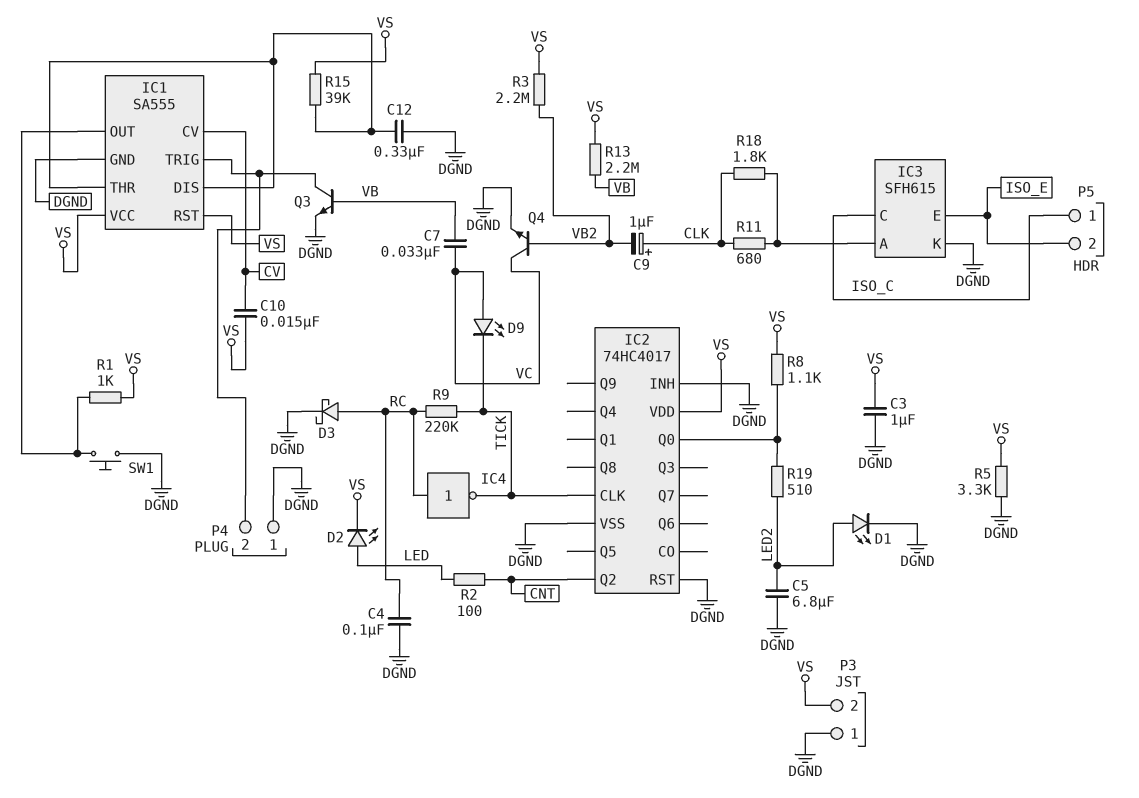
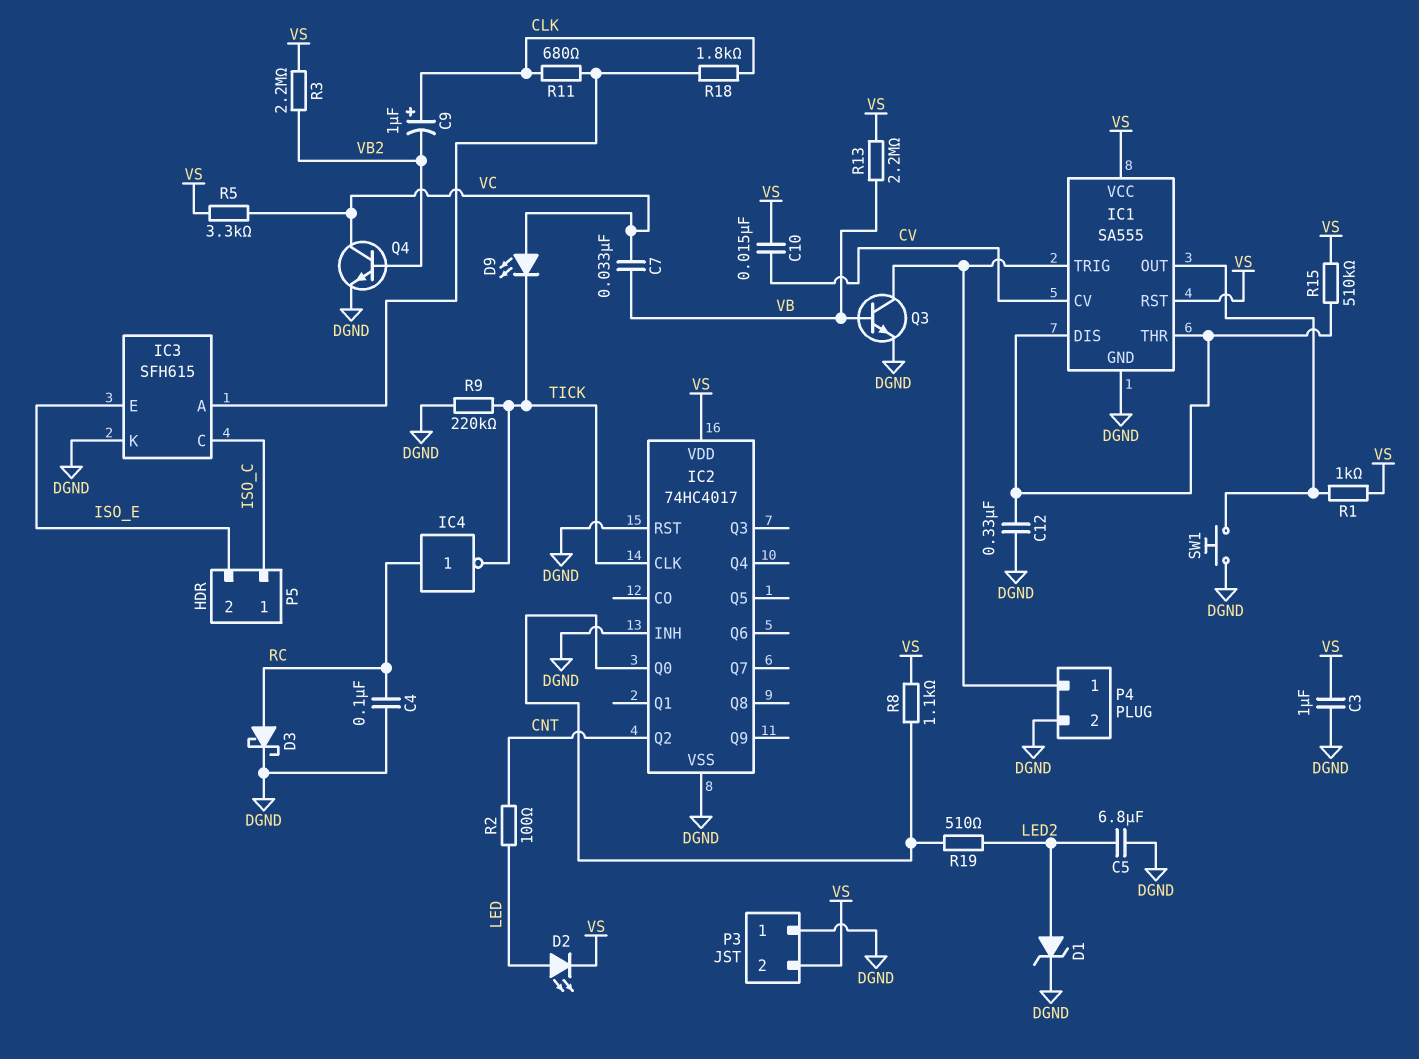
D1: LED (A LED2, K DGND) -> zener (A LED2, K DGND)
P4 pin 1: DGND -> IC1/TRIG
P4 pin 2: IC1/TRIG -> DGND
R5: 3.3k (DGND, VS) -> 3.3k (VC, VS)
R9: 220k (RC, TICK) -> 220k (DGND, TICK)
R15: 39k (IC1/DIS, VS) -> 510k (IC1/DIS, VS)

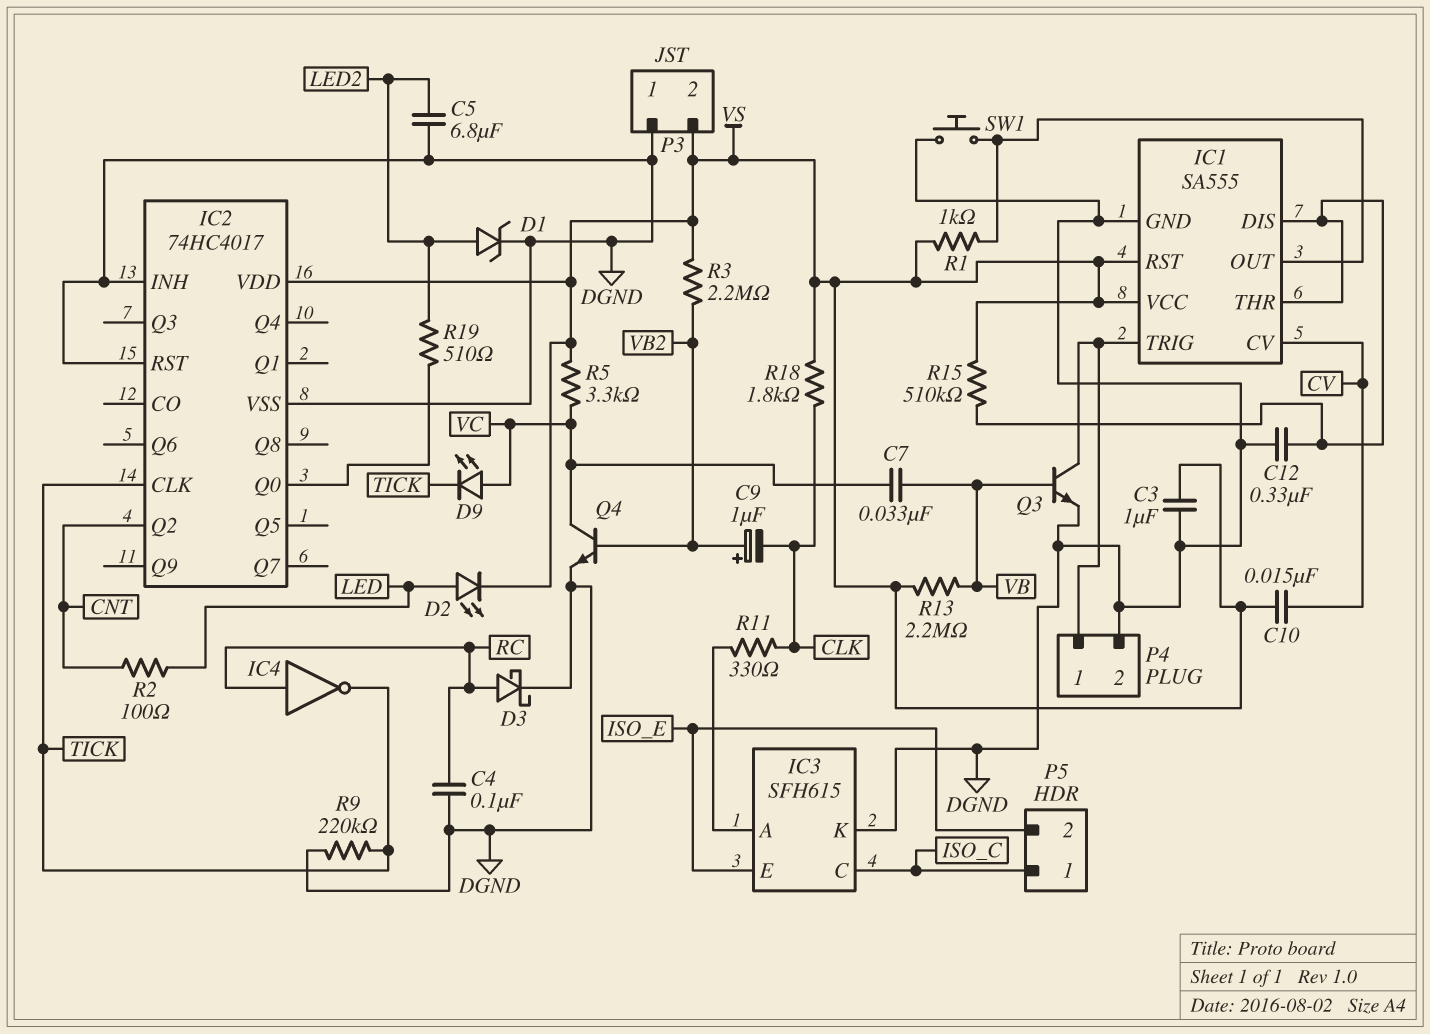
C9: 1uF (plus CLK, minus VB2) -> 1uF (plus VB2, minus CLK)
R8: 1.1k (IC2/Q0, VS) -> none
R11: 680 (CLK, IC3/A) -> 330 (CLK, IC3/A)
R18: 1.8k (CLK, IC3/A) -> 1.8k (CLK, VS)

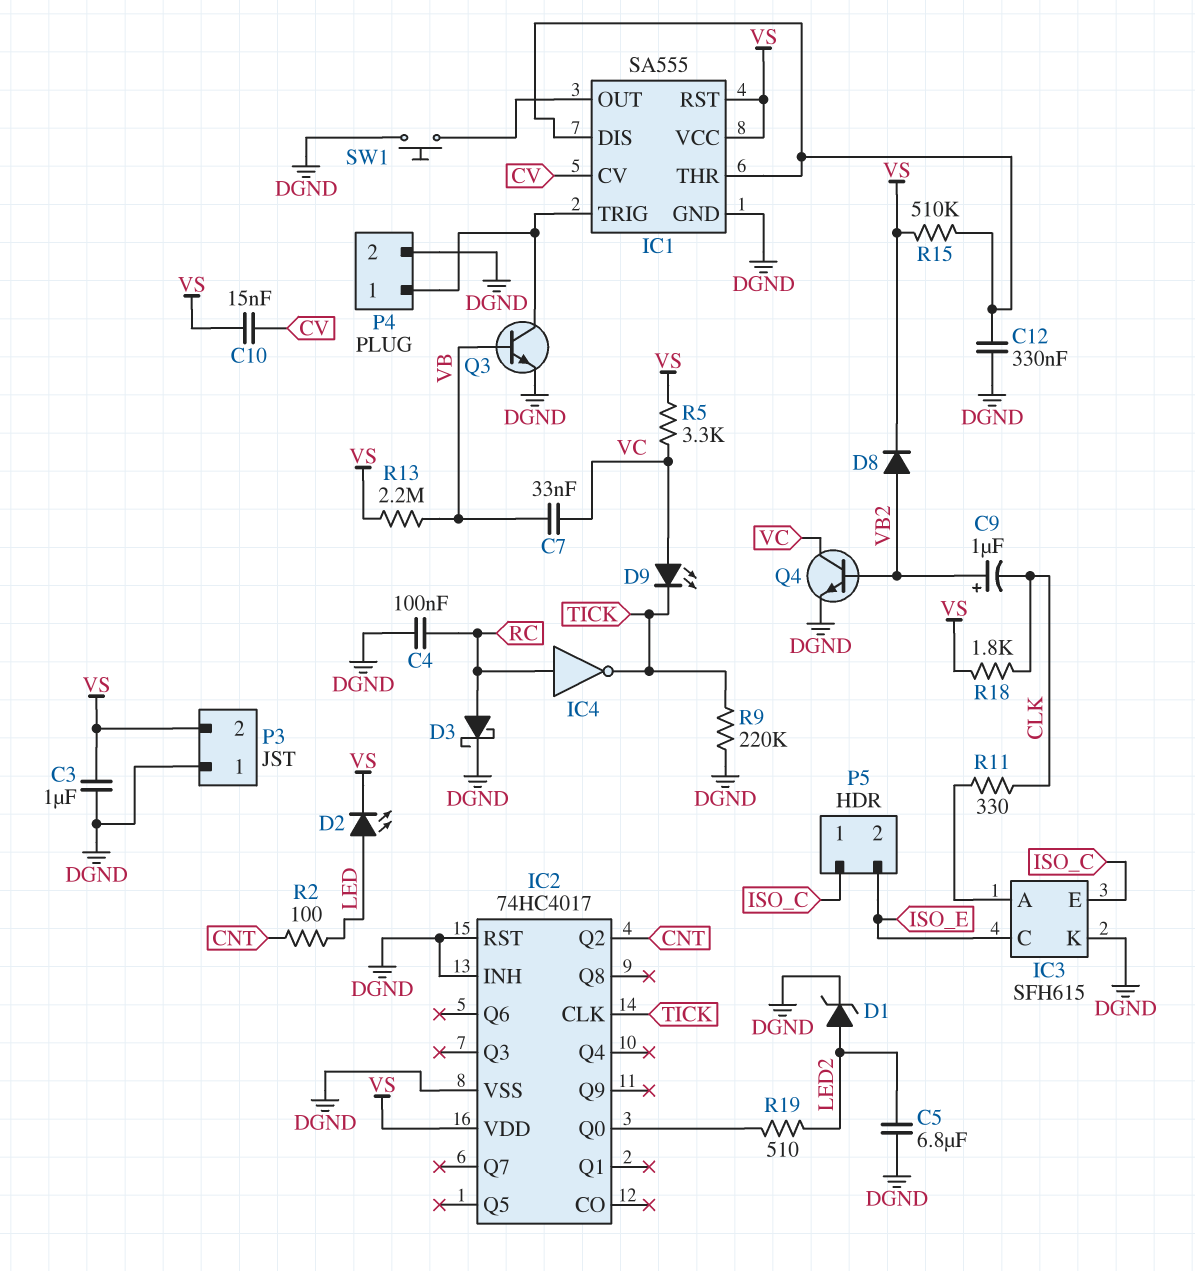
D8: none -> diode (A VB2, K VS)
IC3 pin C: ISO_C -> ISO_E
IC3 pin E: ISO_E -> ISO_C
R1: 1k (IC1/OUT, VS) -> none
R3: 2.2M (VB2, VS) -> none

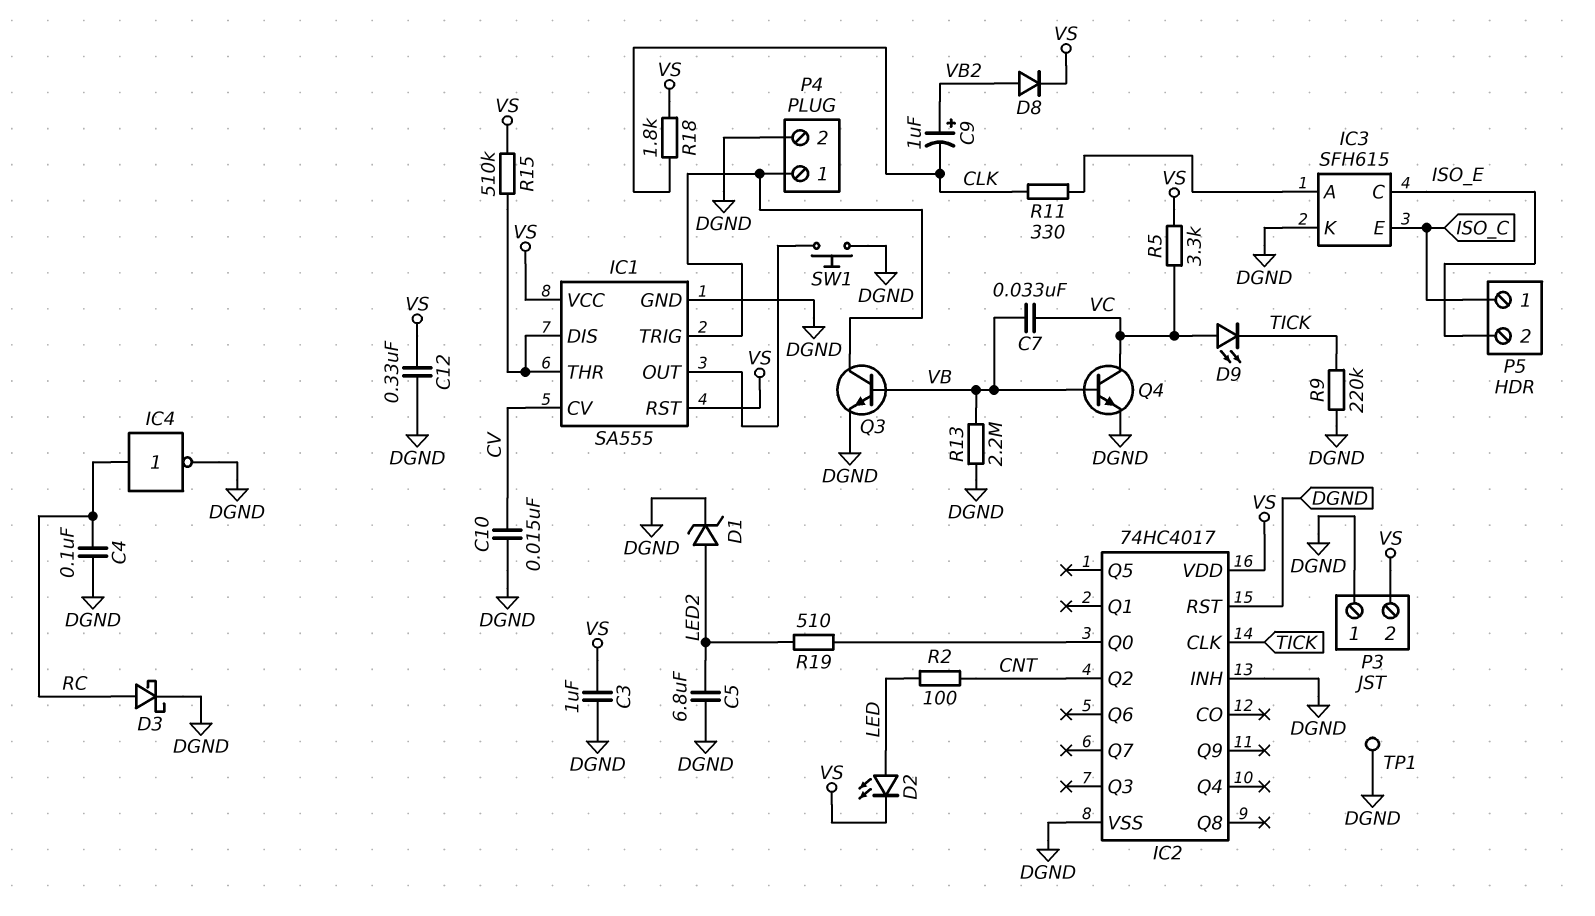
C10: 15nF (CV, VS) -> 15nF (CV, DGND)
C12: 330nF (DGND, IC1/DIS) -> 330nF (DGND, VS)
IC4: NOT (in RC, out TICK) -> NOT (in RC, out DGND)
Q4: NPN (B VB2, C VC, E DGND) -> NPN (B VB, C VC, E DGND)
R13: 2.2M (VB, VS) -> 2.2M (DGND, VB)
TP1: none -> test point (DGND)

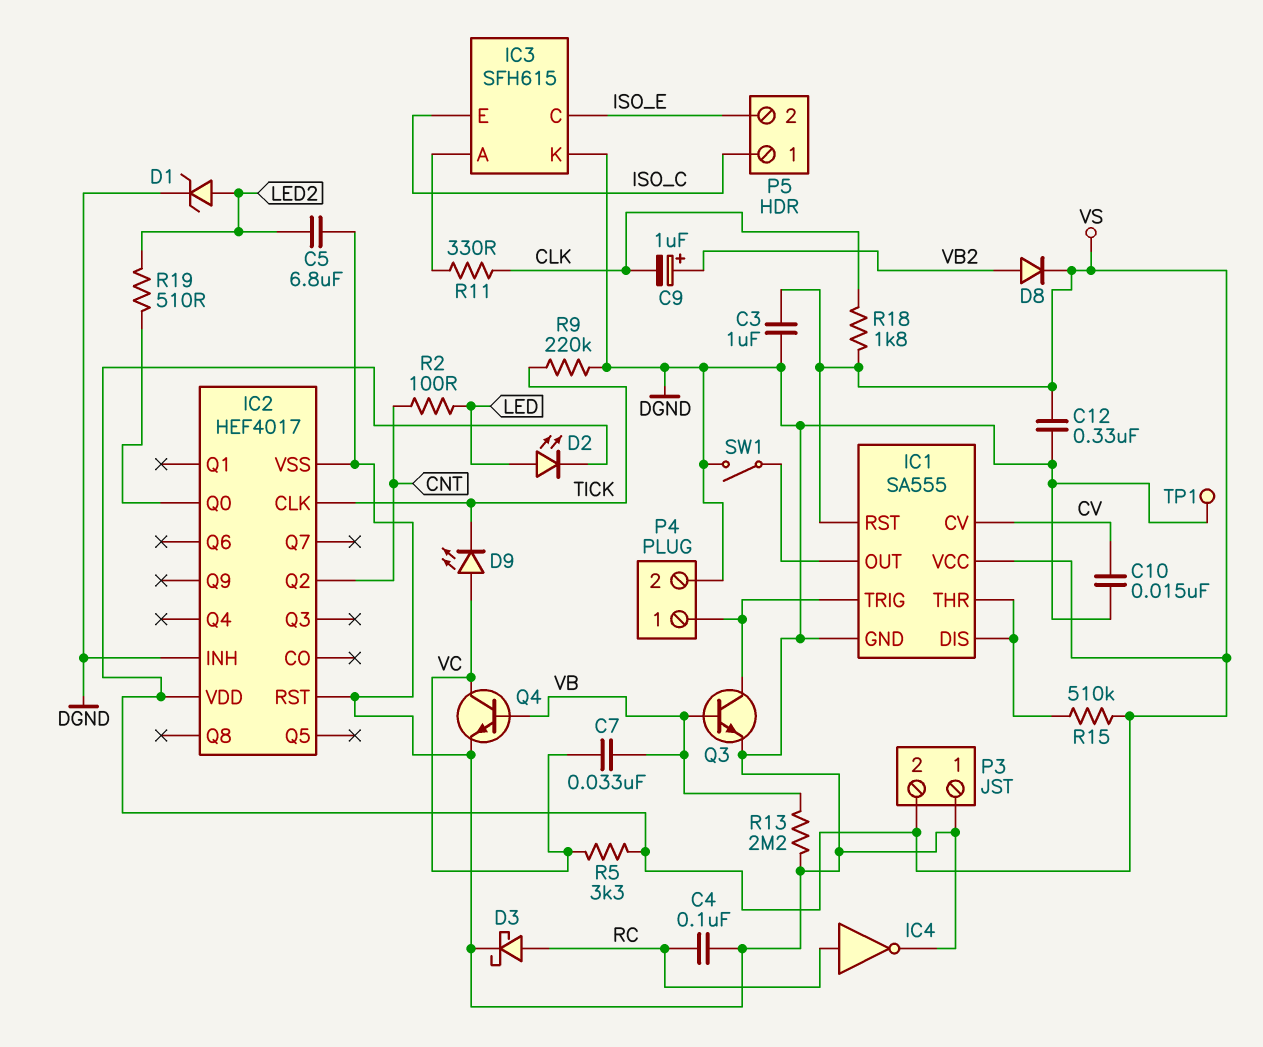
IC2: 74HC4017 -> HEF4017
SW1: button (DGND, IC1/OUT) -> switch (DGND, IC1/OUT)

